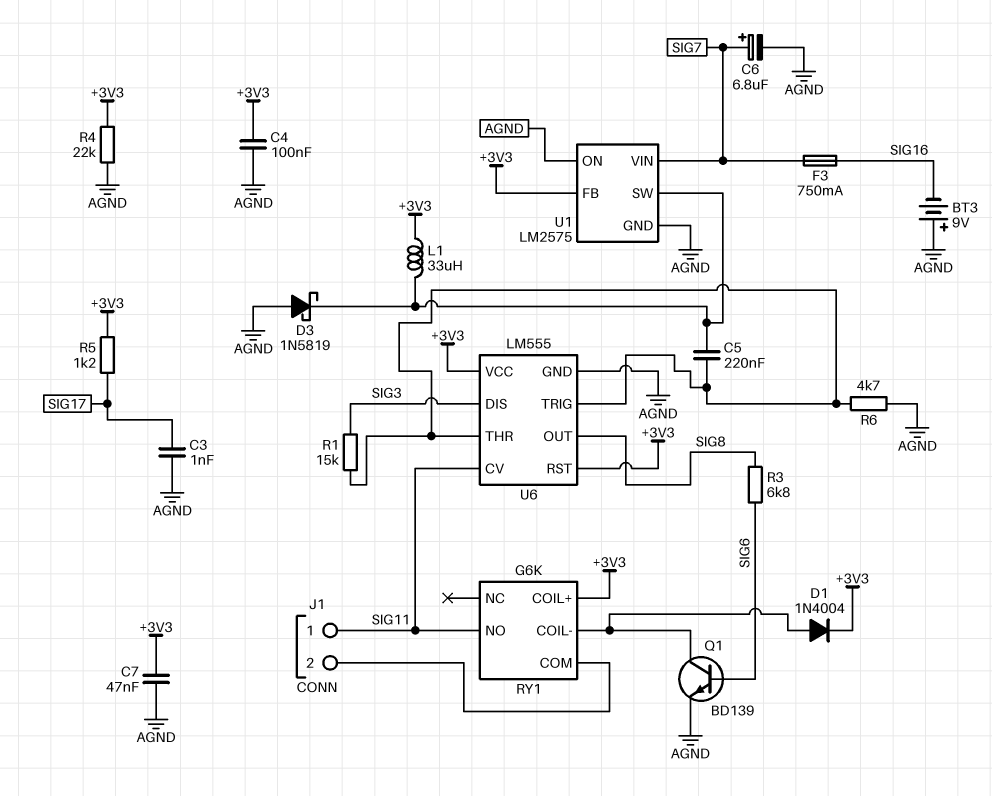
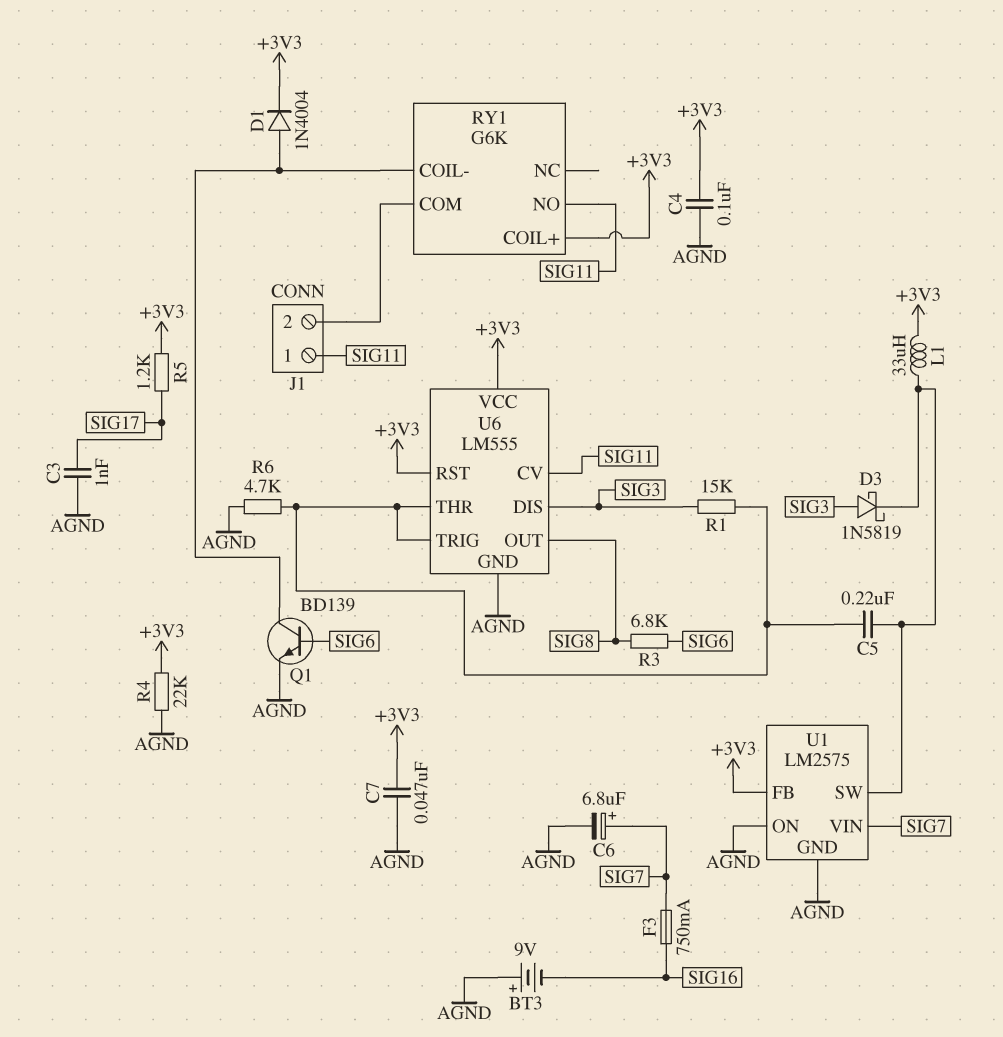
D3: schottky 1N5819 (A AGND, K U1/SW) -> schottky 1N5819 (A SIG3, K U1/SW)

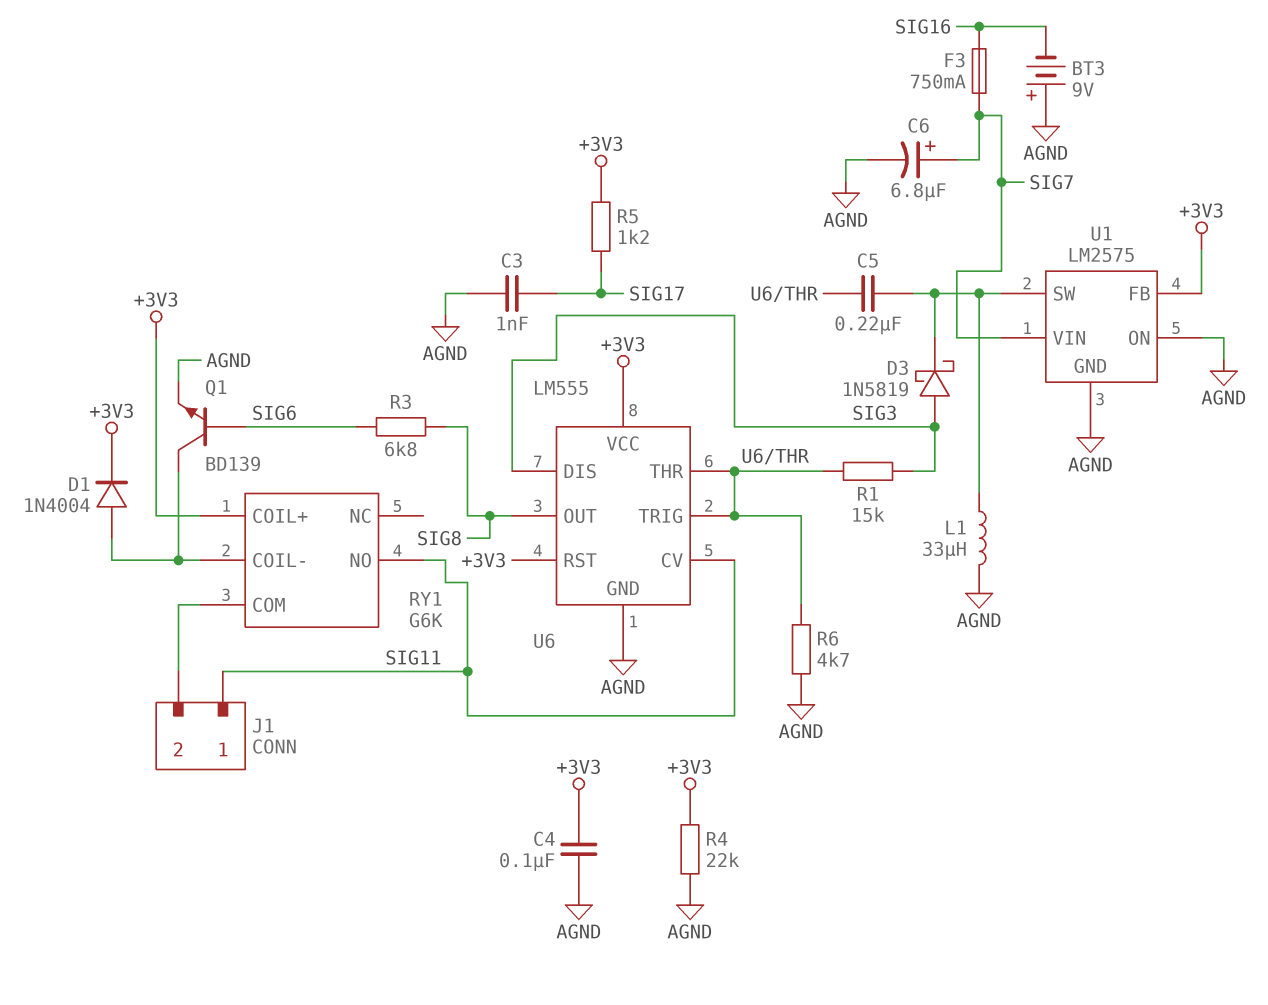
C7: 47nF (+3V3, AGND) -> none
L1: 33uH (+3V3, U1/SW) -> 33uH (AGND, U1/SW)

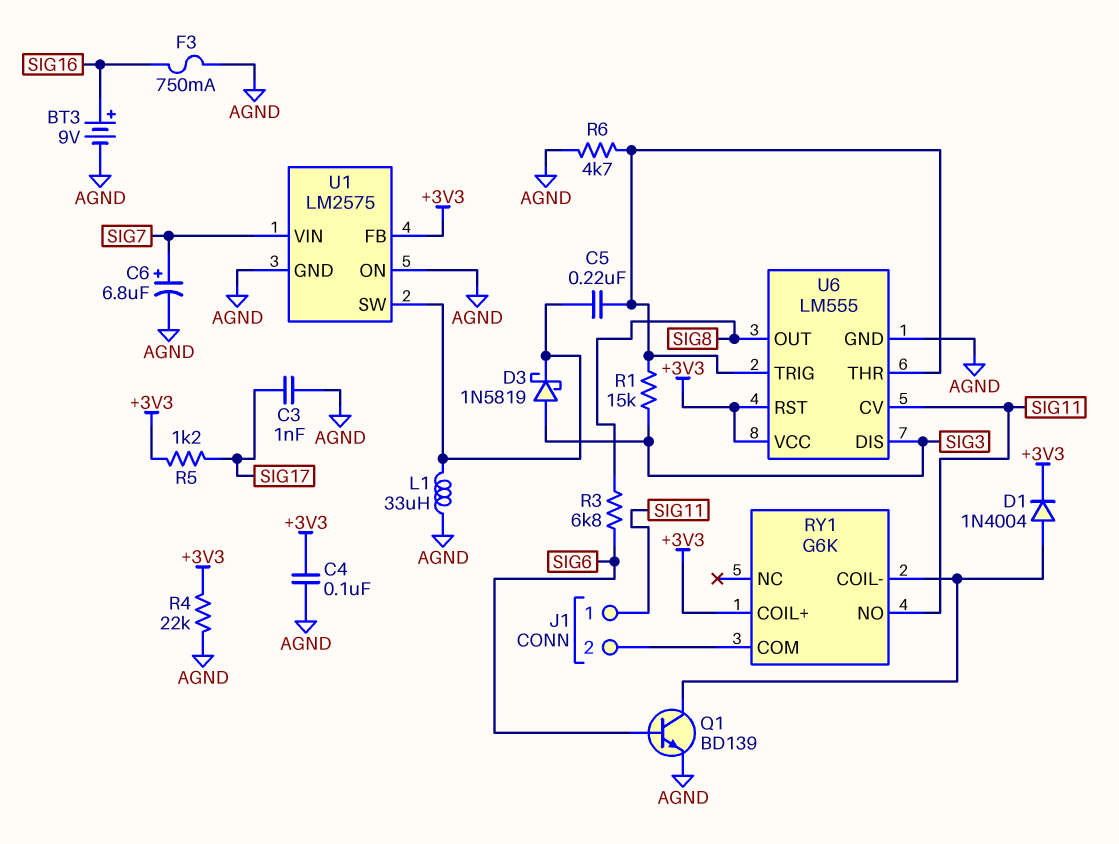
BT3: 9V (plus AGND, minus SIG16) -> 9V (plus SIG16, minus AGND)
F3: 750mA (SIG7, SIG16) -> 750mA (AGND, SIG16)

